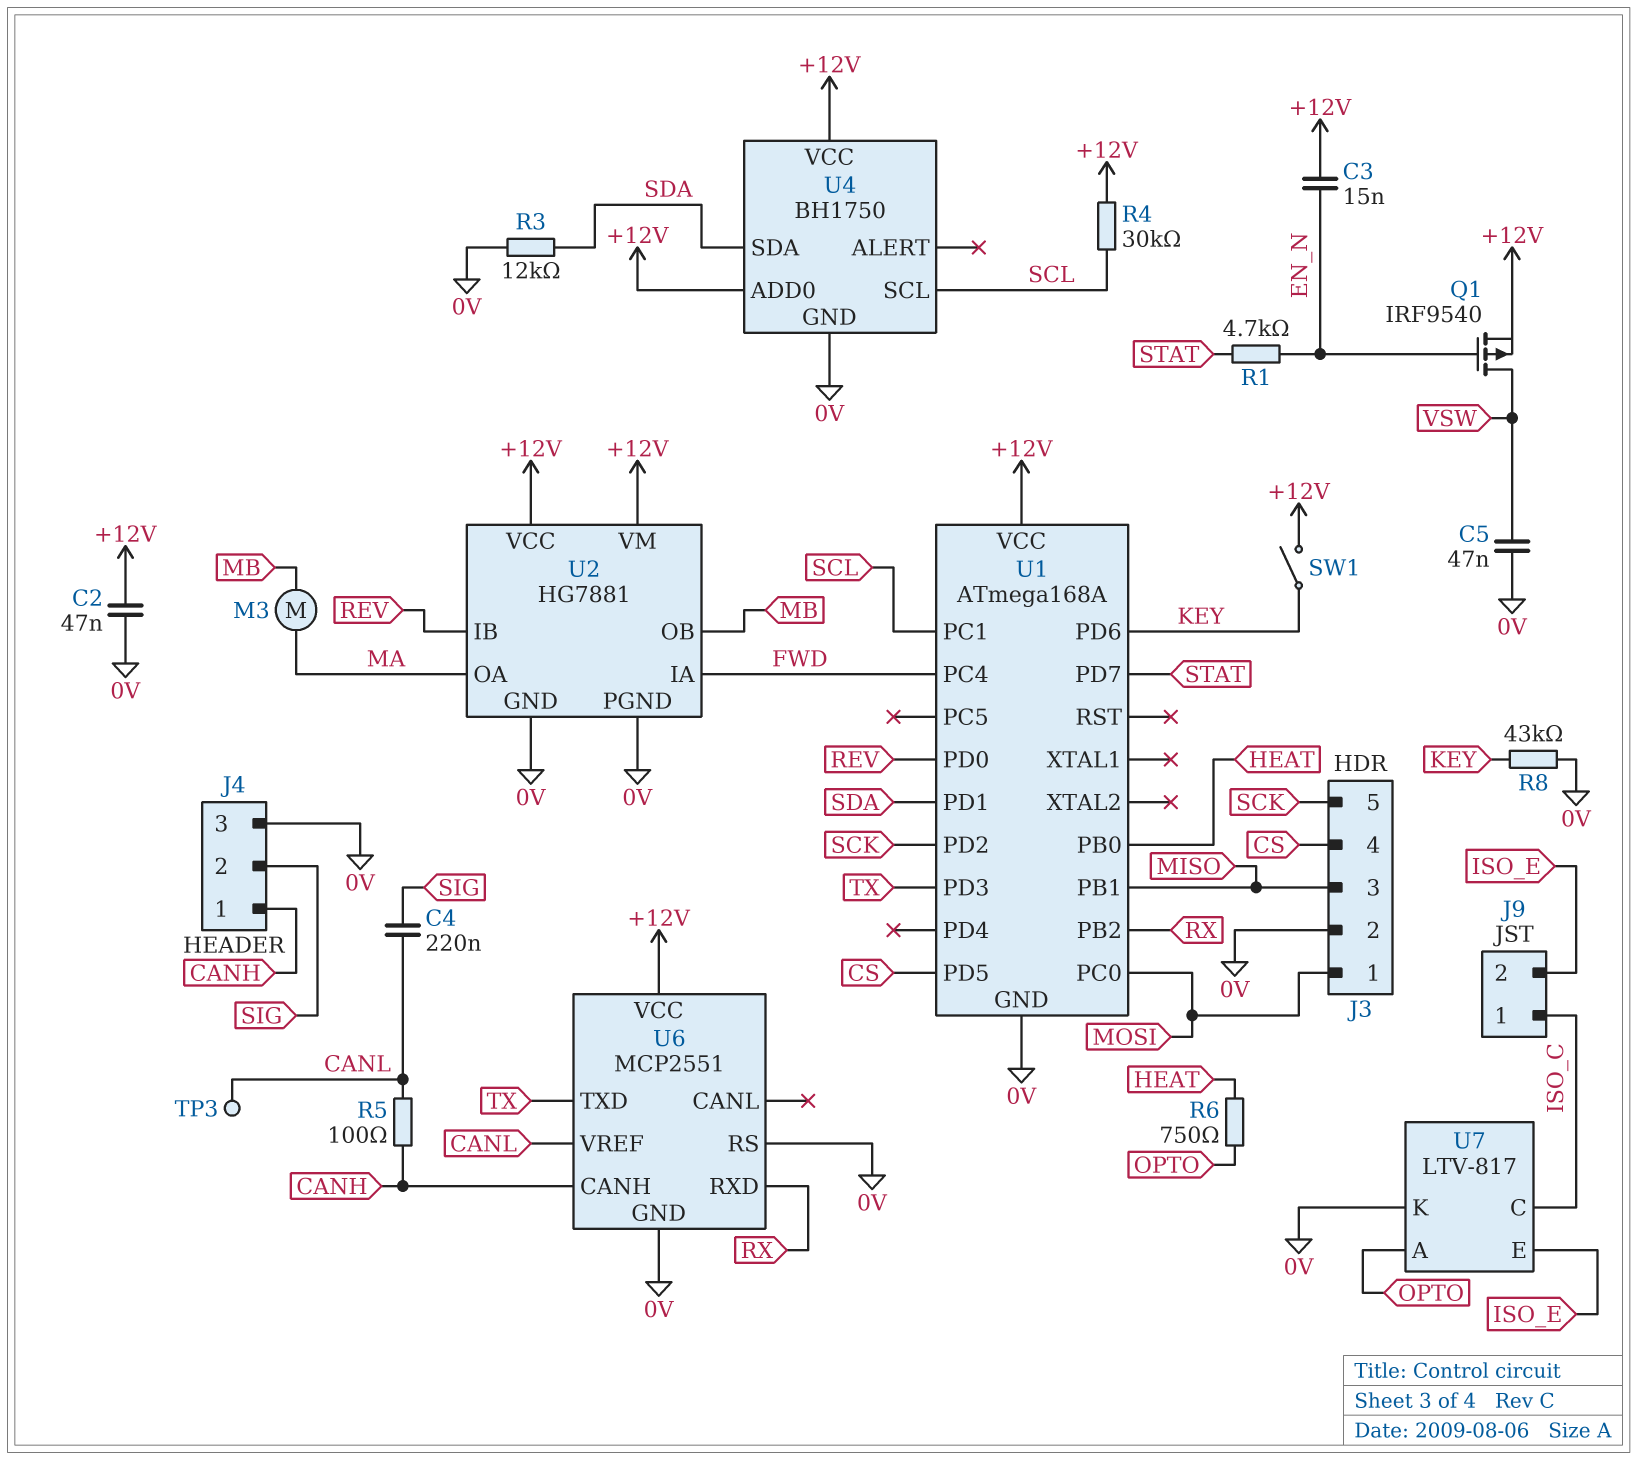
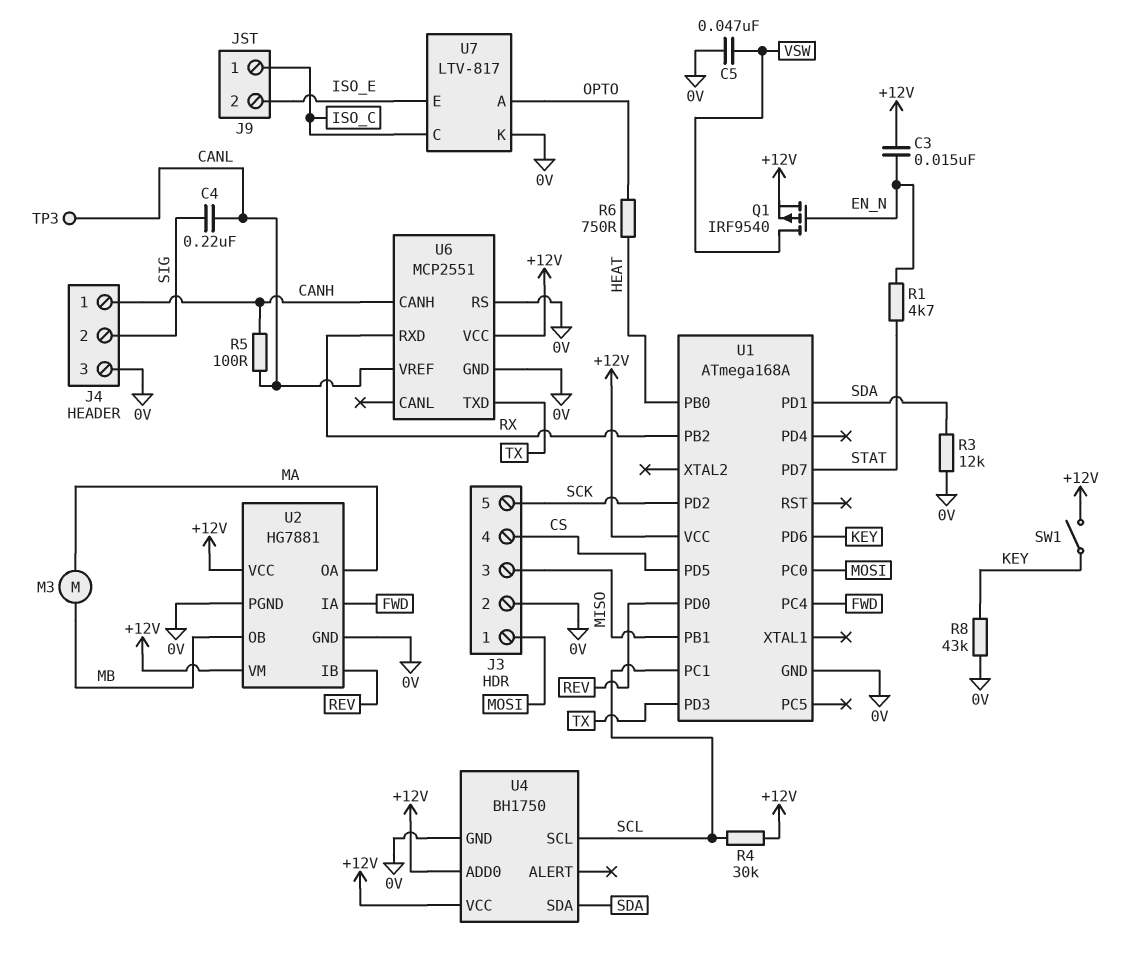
C2: 47nF (+12V, 0V) -> none

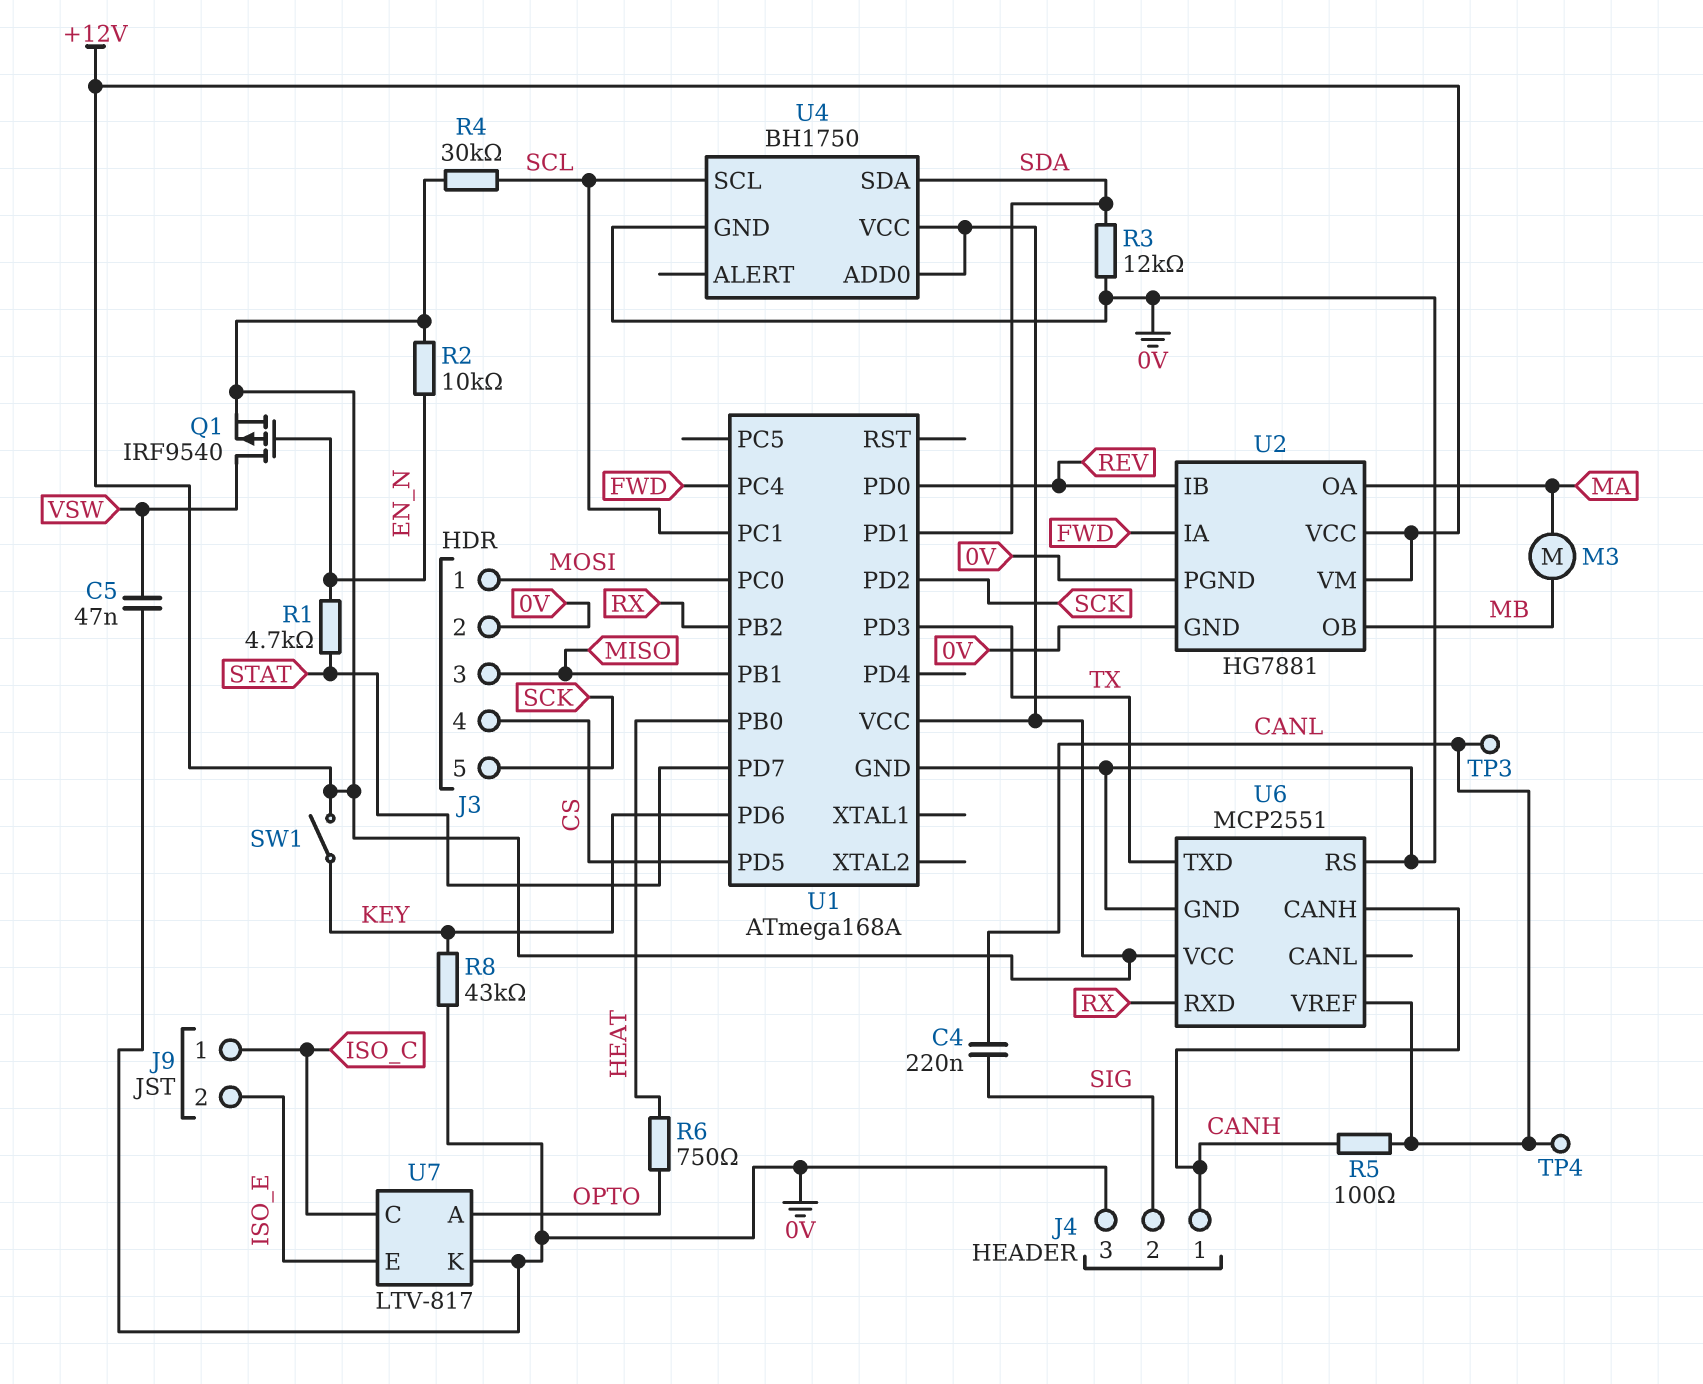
C3: 15nF (+12V, EN_N) -> none
R2: none -> 10k (+12V, EN_N)
TP4: none -> test point (CANL)

